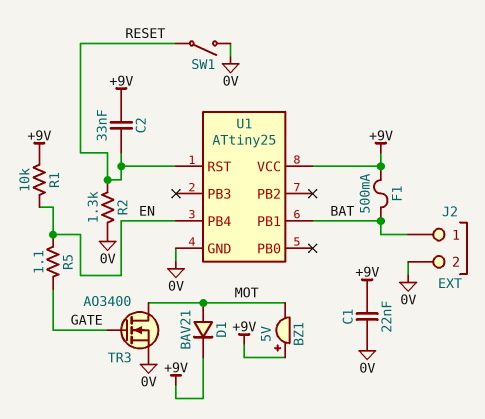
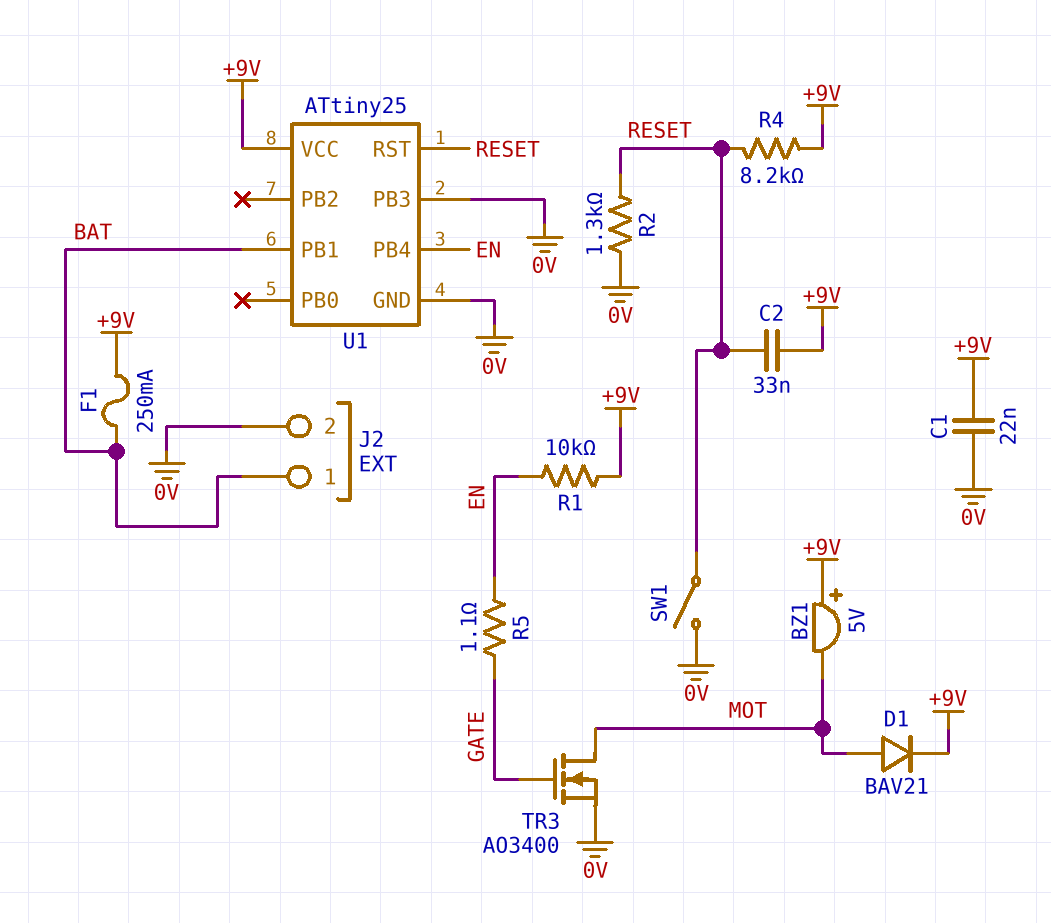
F1: 500mA (+9V, BAT) -> 250mA (+9V, BAT)
R4: none -> 8.2k (+9V, RESET)
U1 pin PB3: none -> 0V

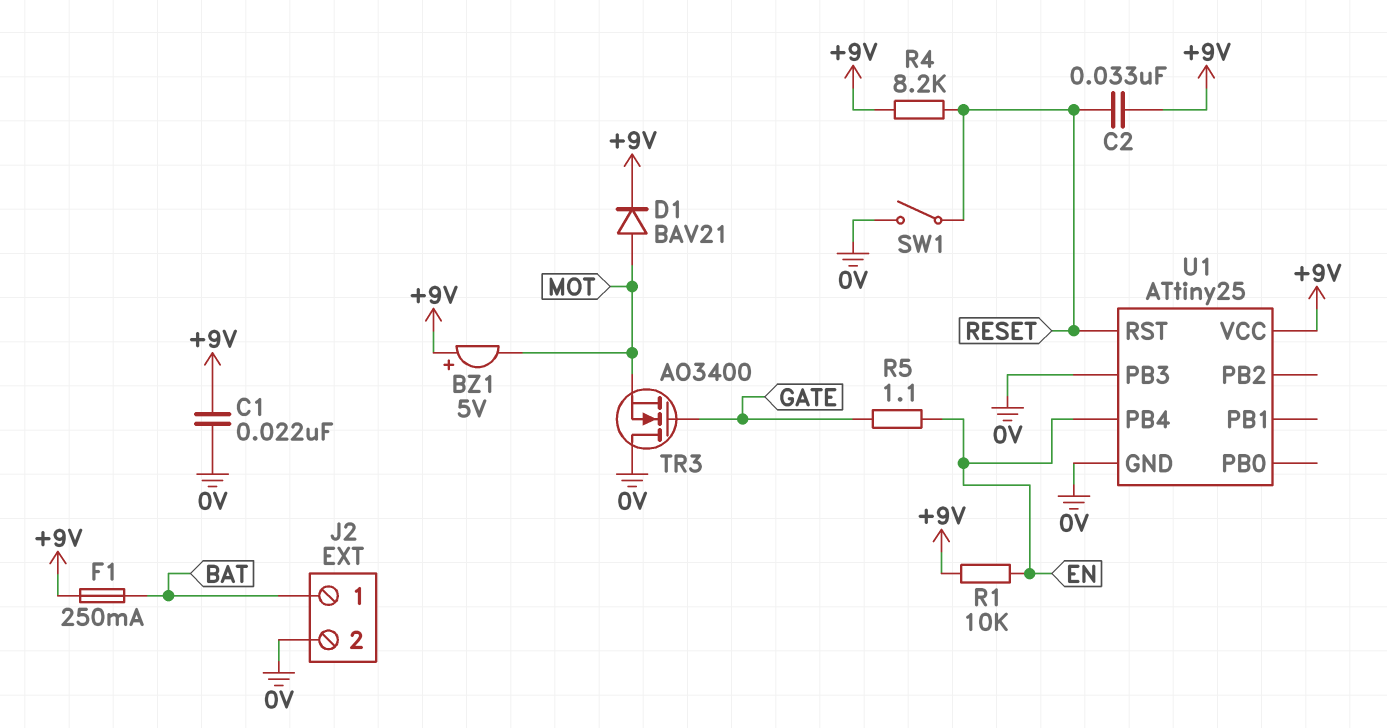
R2: 1.3k (0V, RESET) -> none
TR3: NMOS AO3400 (G GATE, D MOT, S 0V) -> NMOS AO3400 (G GATE, D 0V, S MOT)
U1 pin PB1: BAT -> none

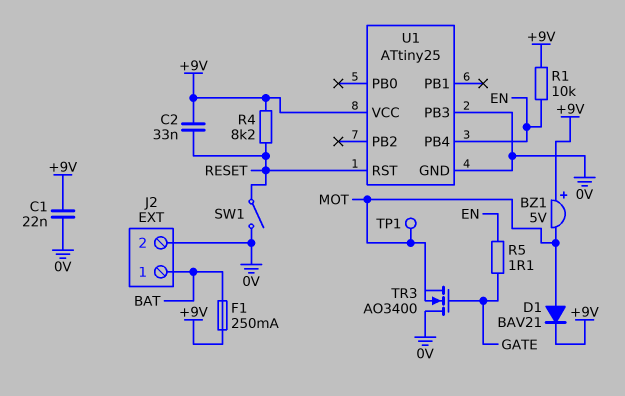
TP1: none -> test point (MOT)

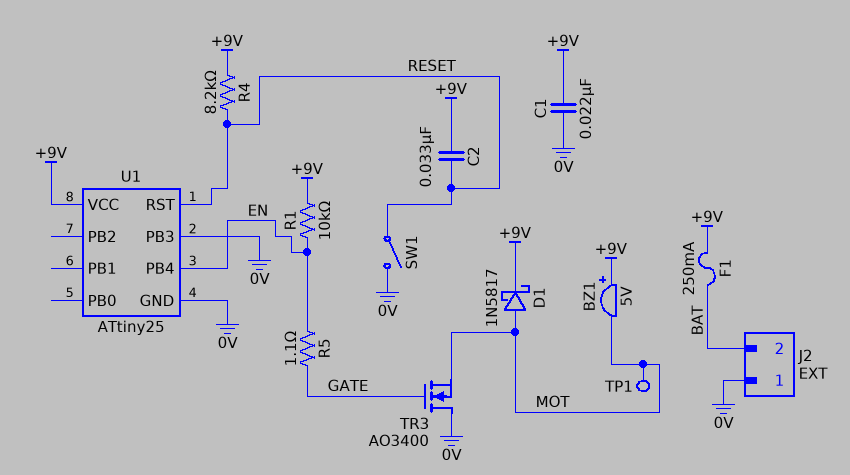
D1: diode BAV21 (A MOT, K +9V) -> schottky 1N5817 (A MOT, K +9V)
J2 pin 1: BAT -> 0V
J2 pin 2: 0V -> BAT

